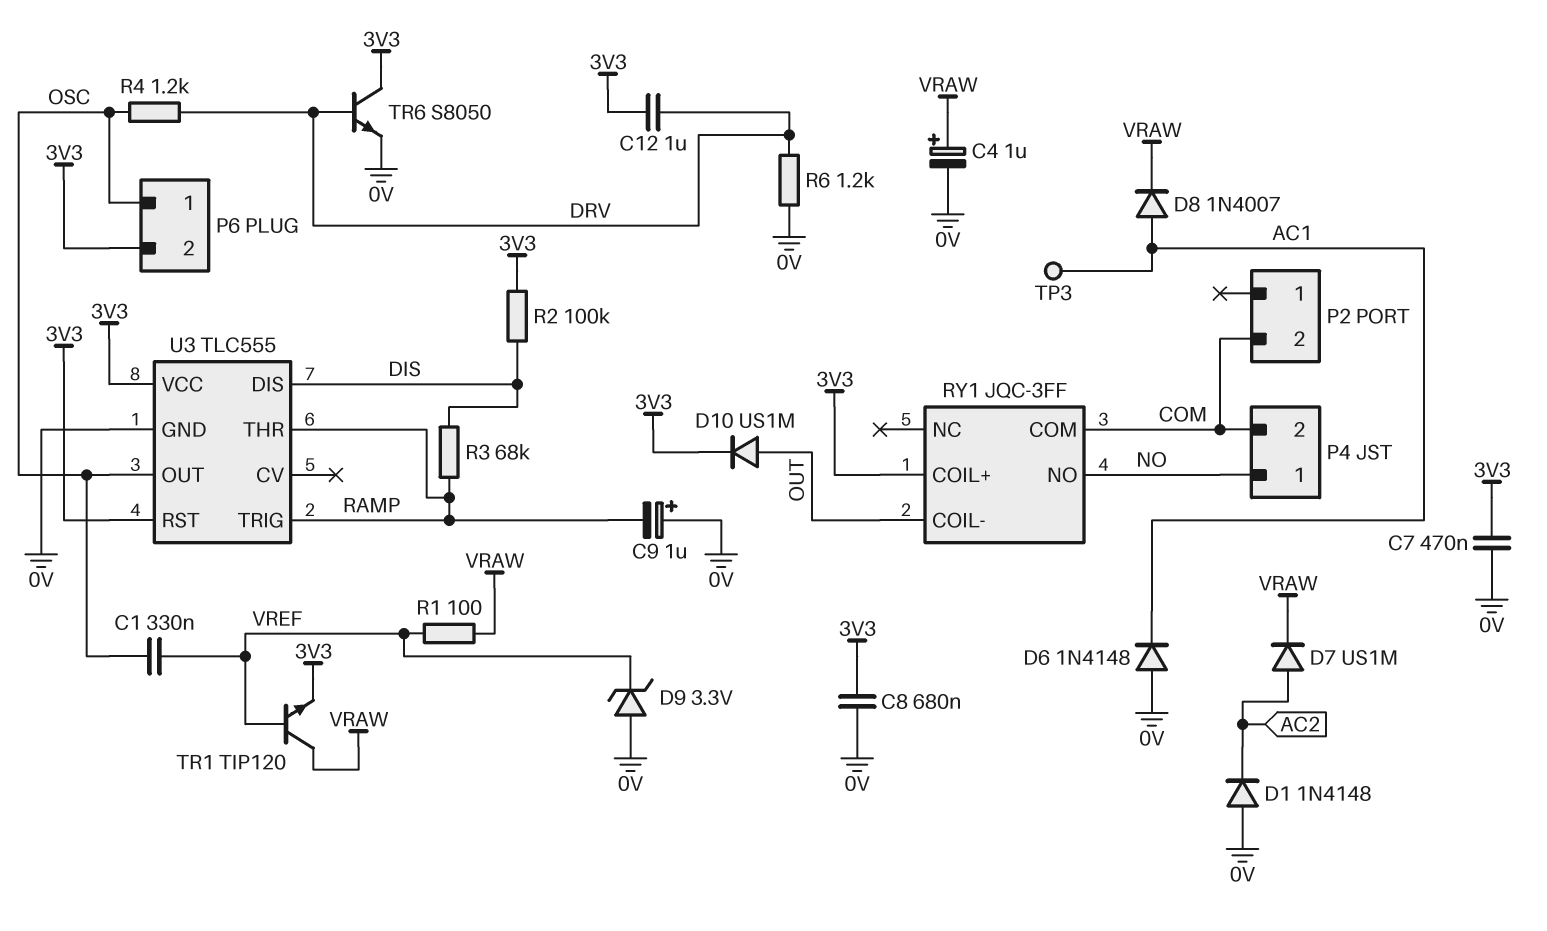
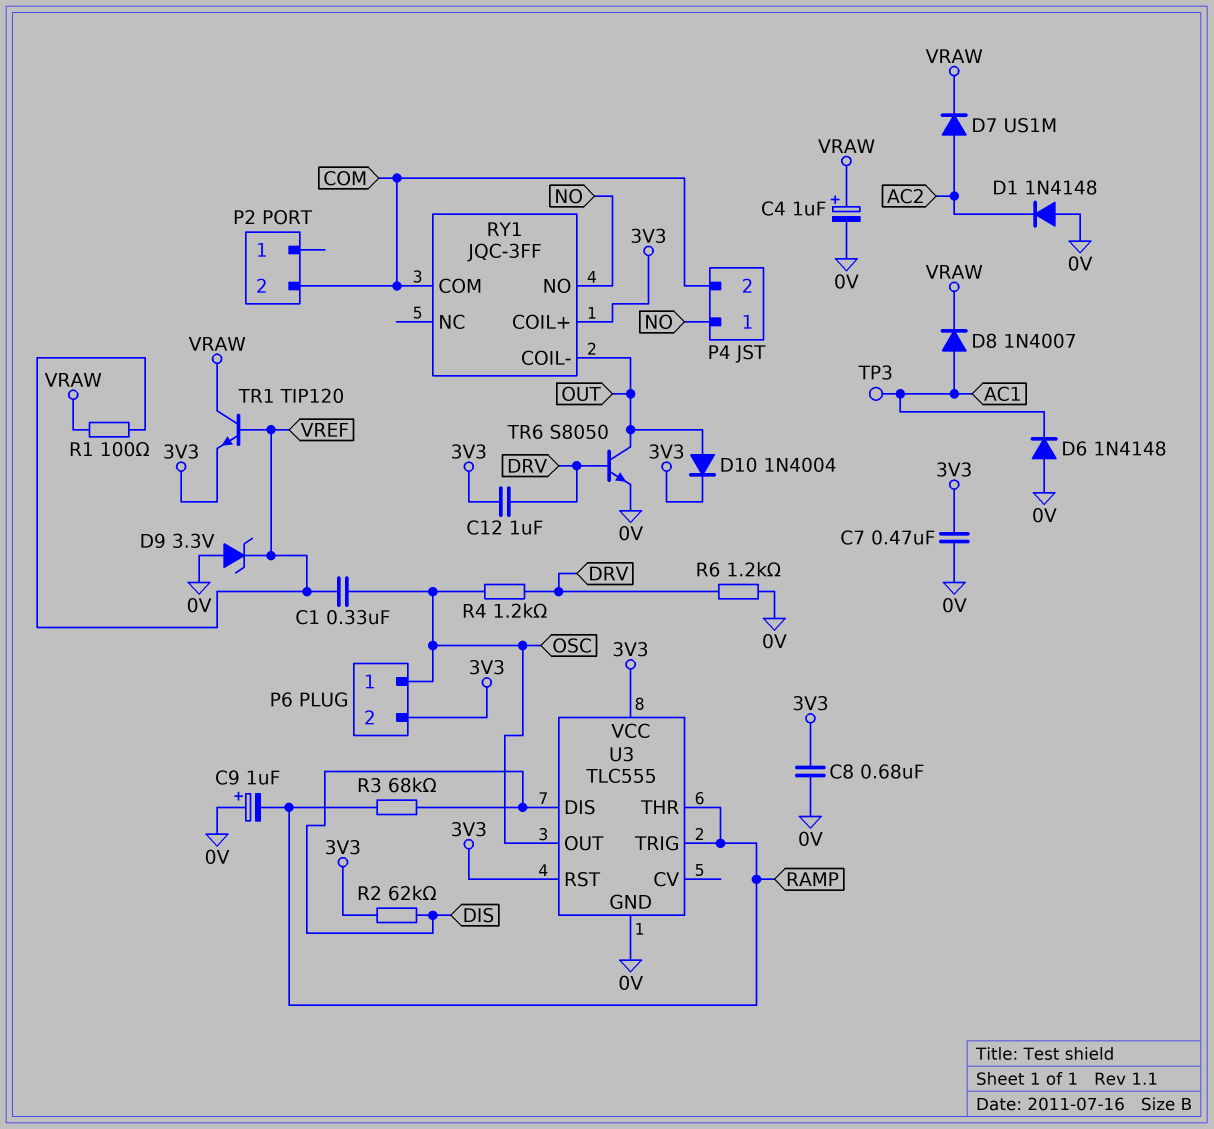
D10: diode US1M (A OUT, K 3V3) -> diode 1N4004 (A OUT, K 3V3)
R2: 100k (3V3, DIS) -> 62k (3V3, DIS)
TR6: NPN S8050 (B DRV, C 3V3, E 0V) -> NPN S8050 (B DRV, C OUT, E 0V)

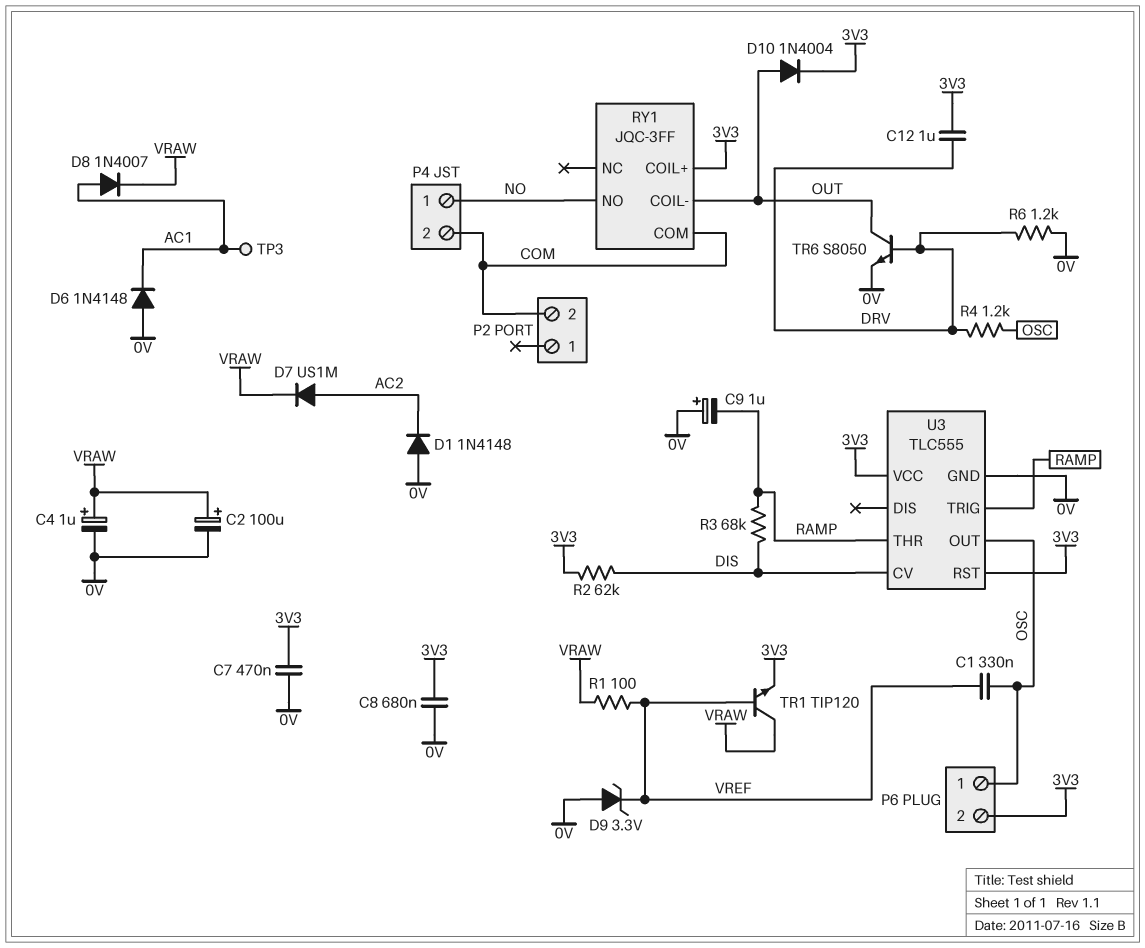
C2: none -> 100uF (plus VRAW, minus 0V)
U3 pin CV: none -> DIS
U3 pin DIS: DIS -> none

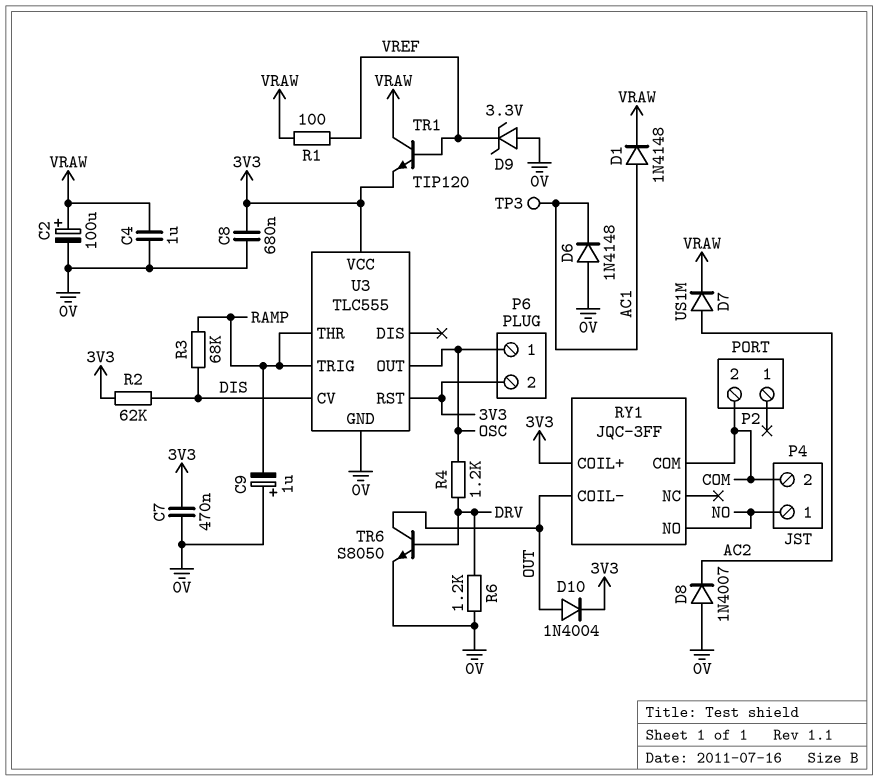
C1: 330nF (OSC, VREF) -> none
C4: 1uF (plus VRAW, minus 0V) -> 1uF (0V, VRAW)
C12: 1uF (3V3, DRV) -> none
D1: diode 1N4148 (A 0V, K AC2) -> diode 1N4148 (A AC1, K VRAW)
D8: diode 1N4007 (A AC1, K VRAW) -> diode 1N4007 (A 0V, K AC2)

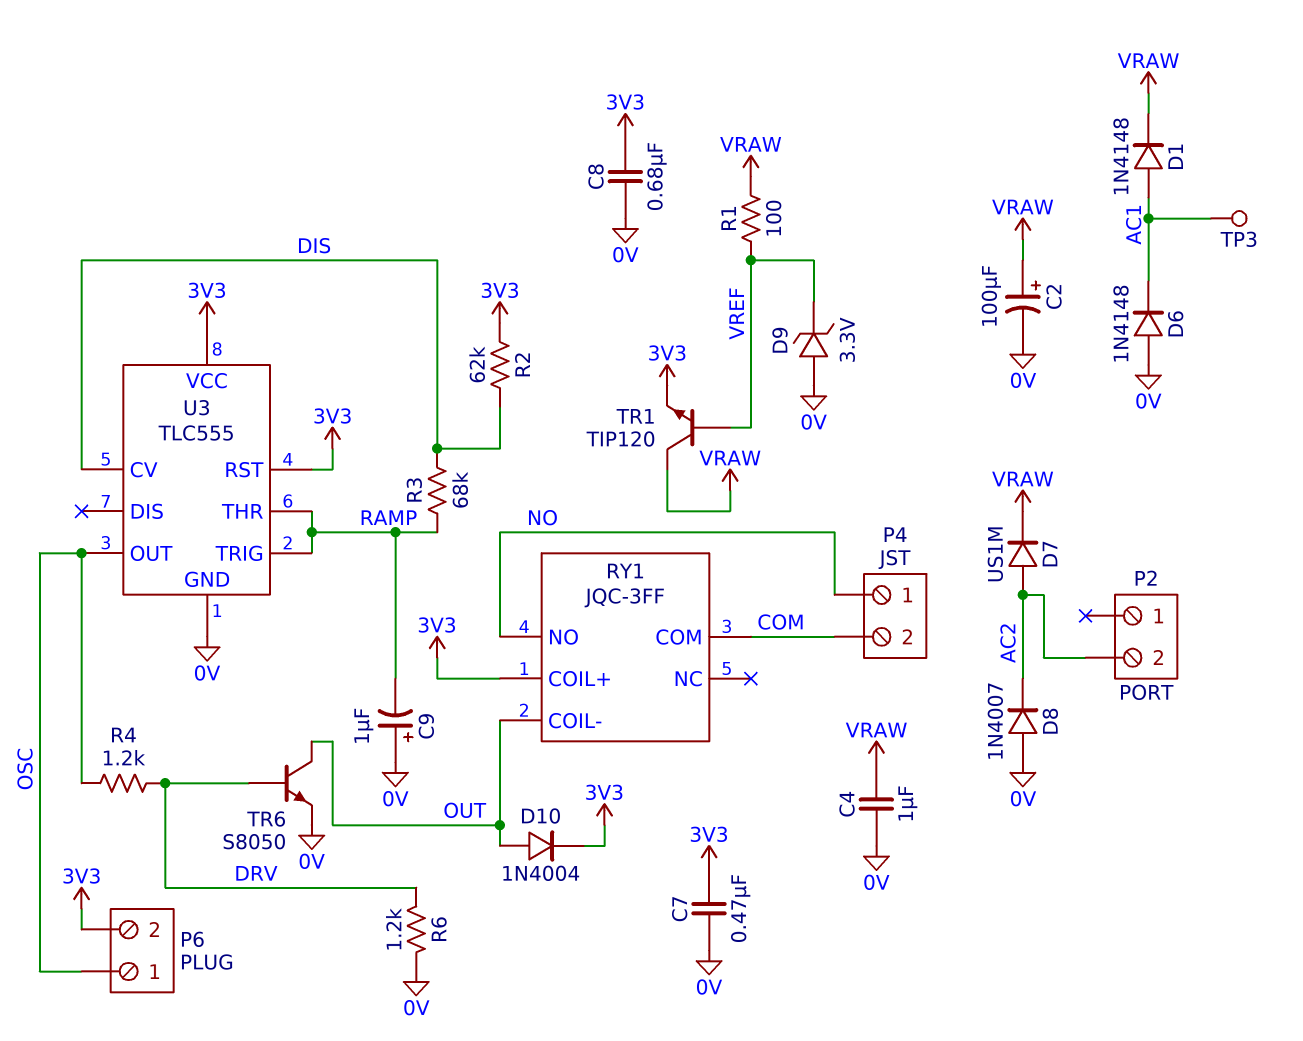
P2 pin 2: COM -> AC2

